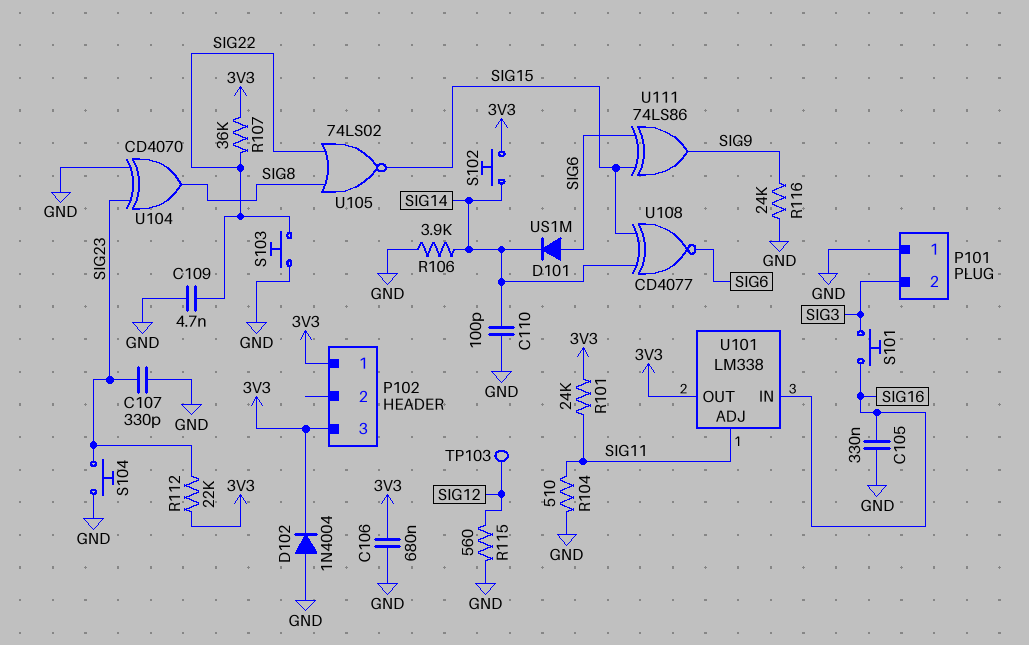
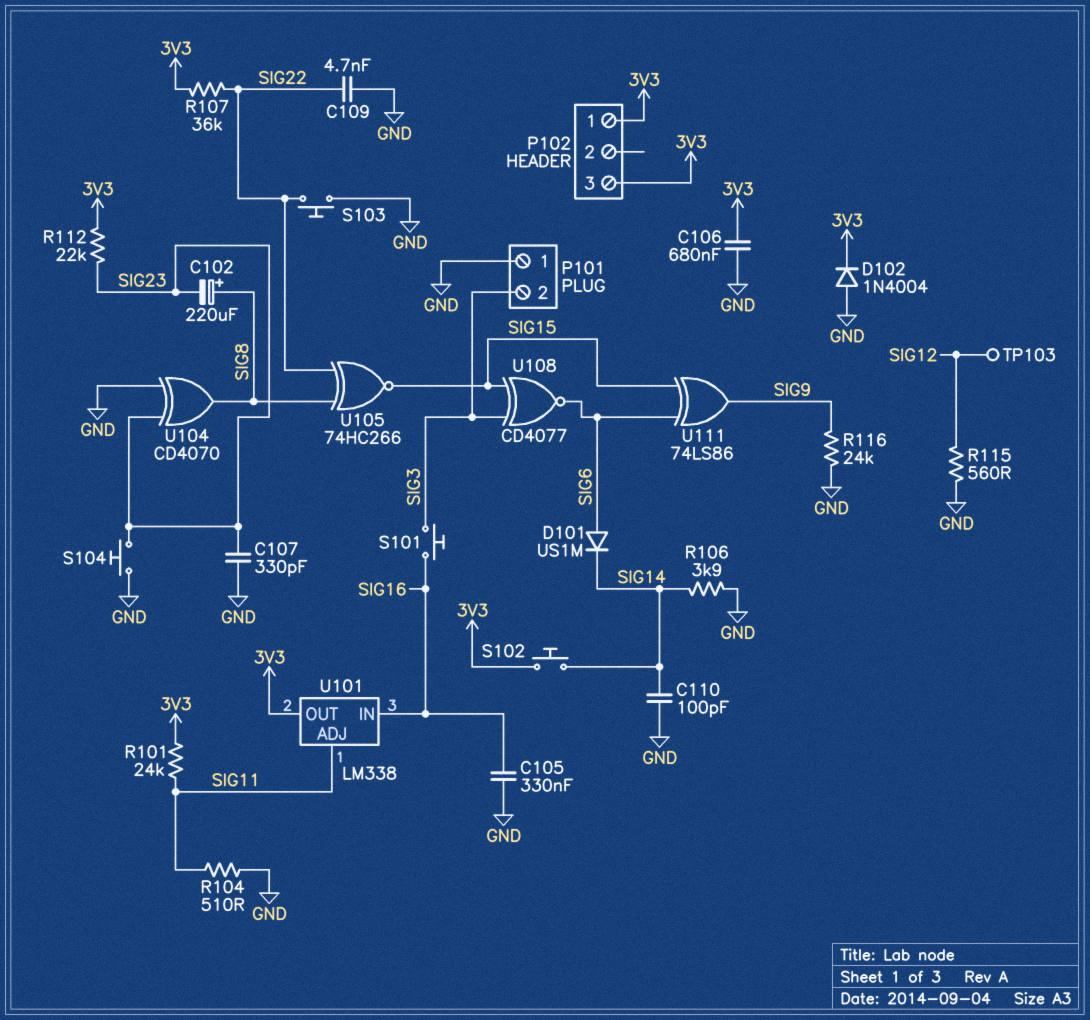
C102: none -> 220uF (plus SIG8, minus SIG23)
U105: NOR 74LS02 (in SIG8, in SIG22, out SIG15) -> XNOR 74HC266 (in SIG8, in SIG22, out SIG15)
U108: XNOR CD4077 (in SIG14, in SIG15, out SIG6) -> XNOR CD4077 (in SIG3, in SIG15, out SIG6)

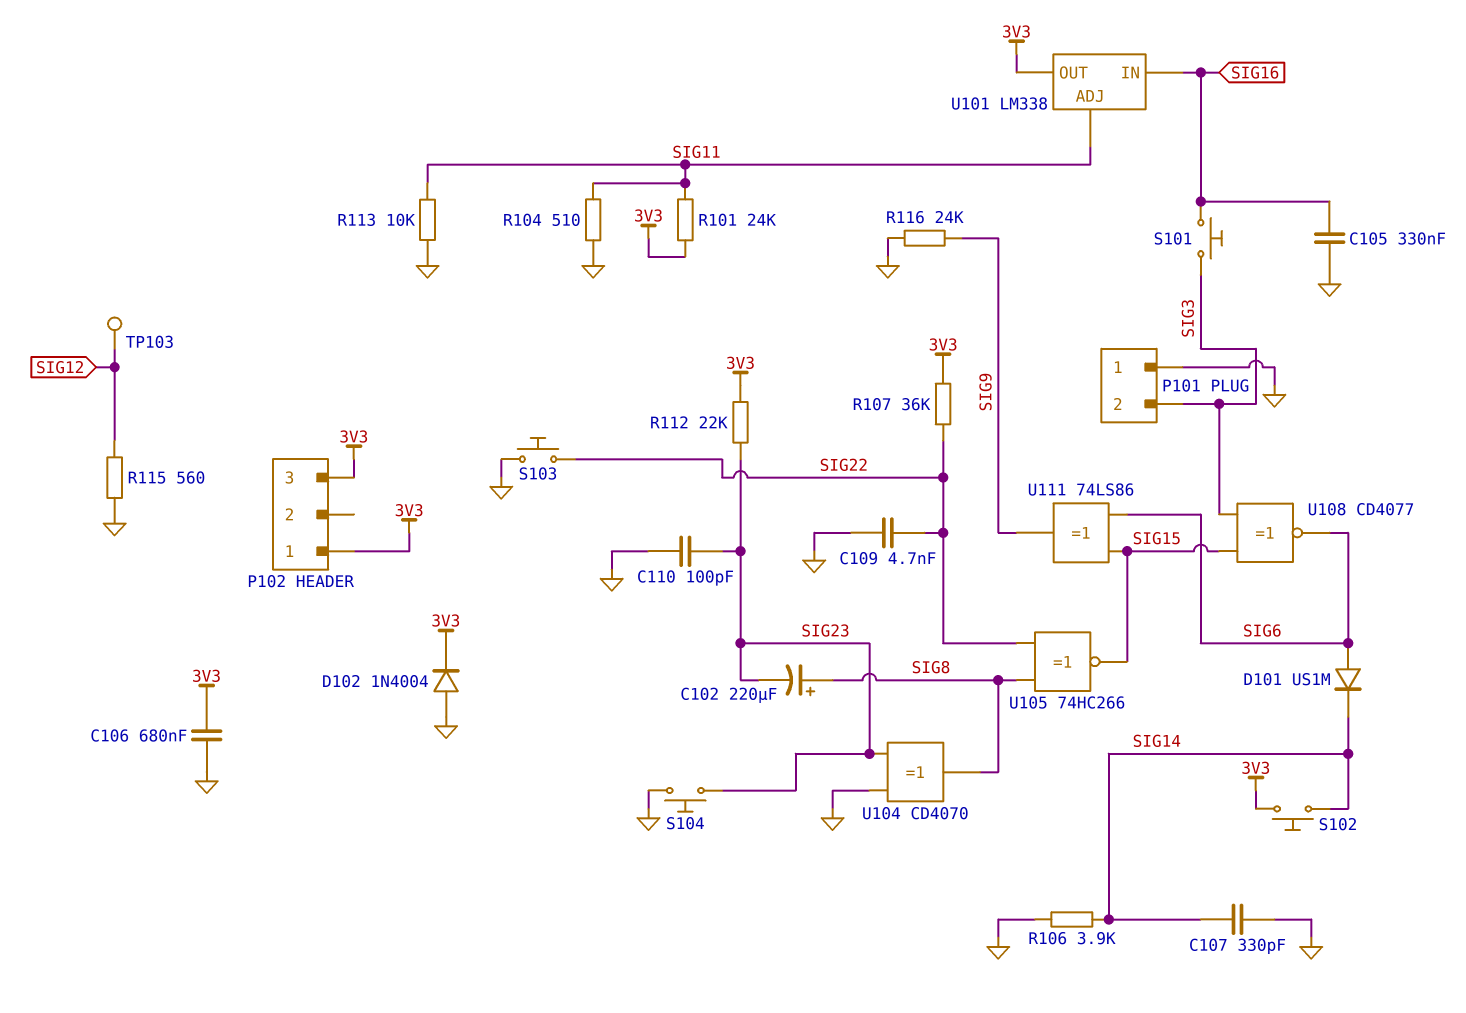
C107: 330pF (GND, SIG23) -> 330pF (GND, SIG14)
C110: 100pF (GND, SIG14) -> 100pF (GND, SIG23)
R113: none -> 10k (GND, SIG11)

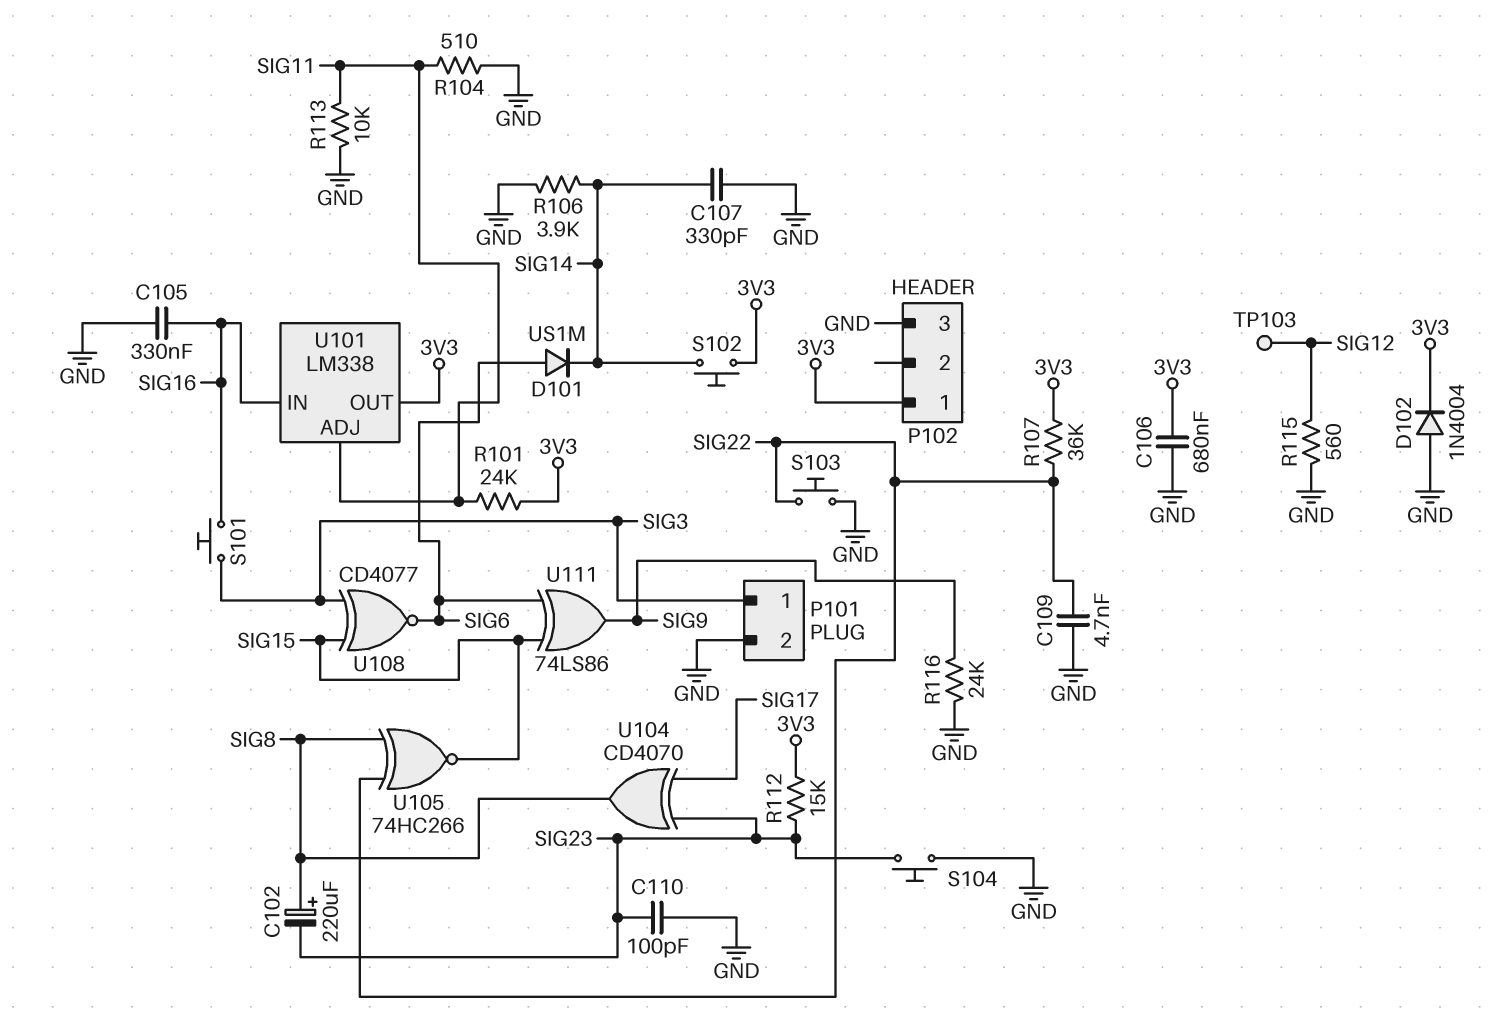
P101 pin 1: GND -> SIG3
P101 pin 2: SIG3 -> GND
P102 pin 3: 3V3 -> GND
R112: 22k (3V3, SIG23) -> 15k (3V3, SIG23)
U104: XOR CD4070 (in GND, in SIG23, out SIG8) -> XOR CD4070 (in SIG17, in SIG23, out SIG8)

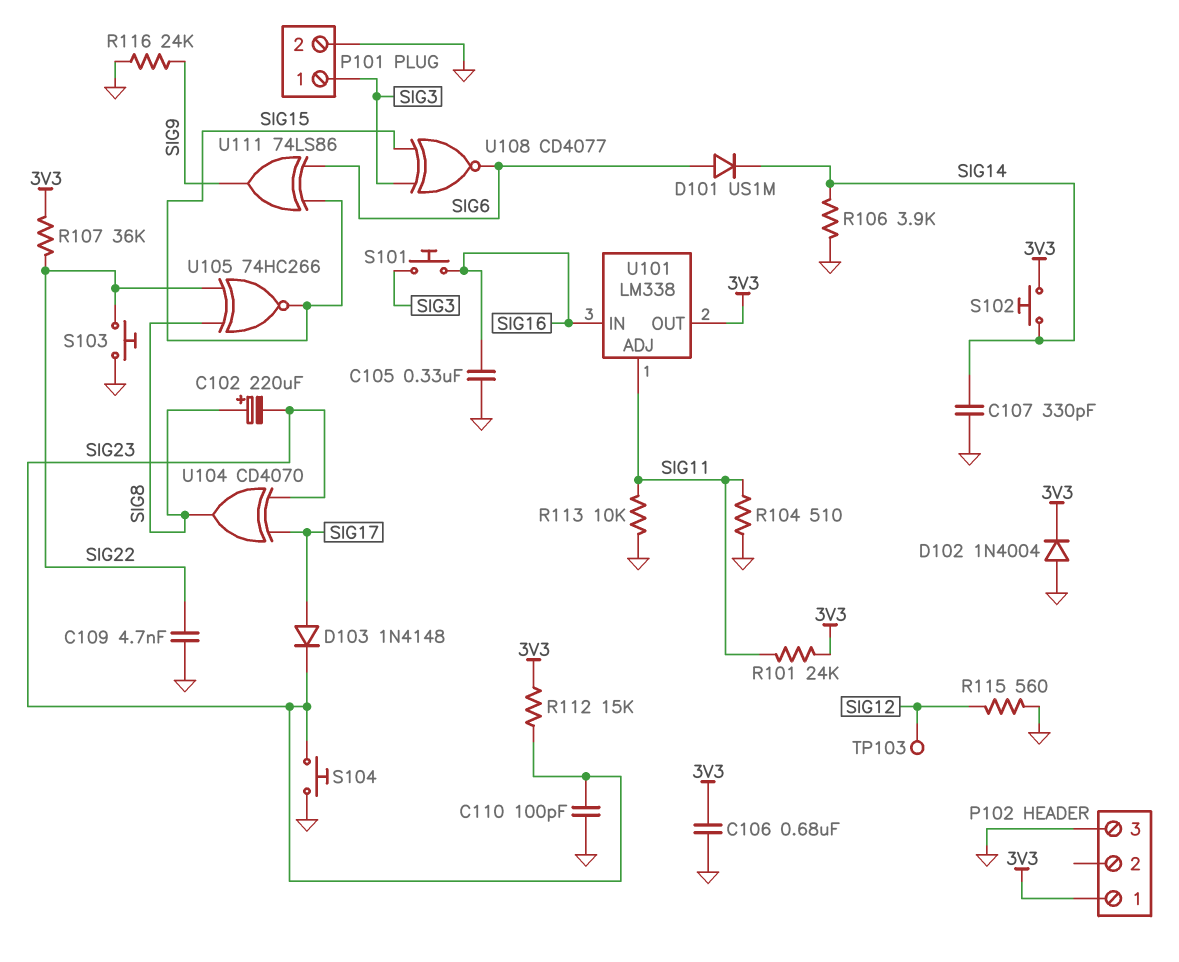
D103: none -> diode 1N4148 (A SIG17, K SIG23)

